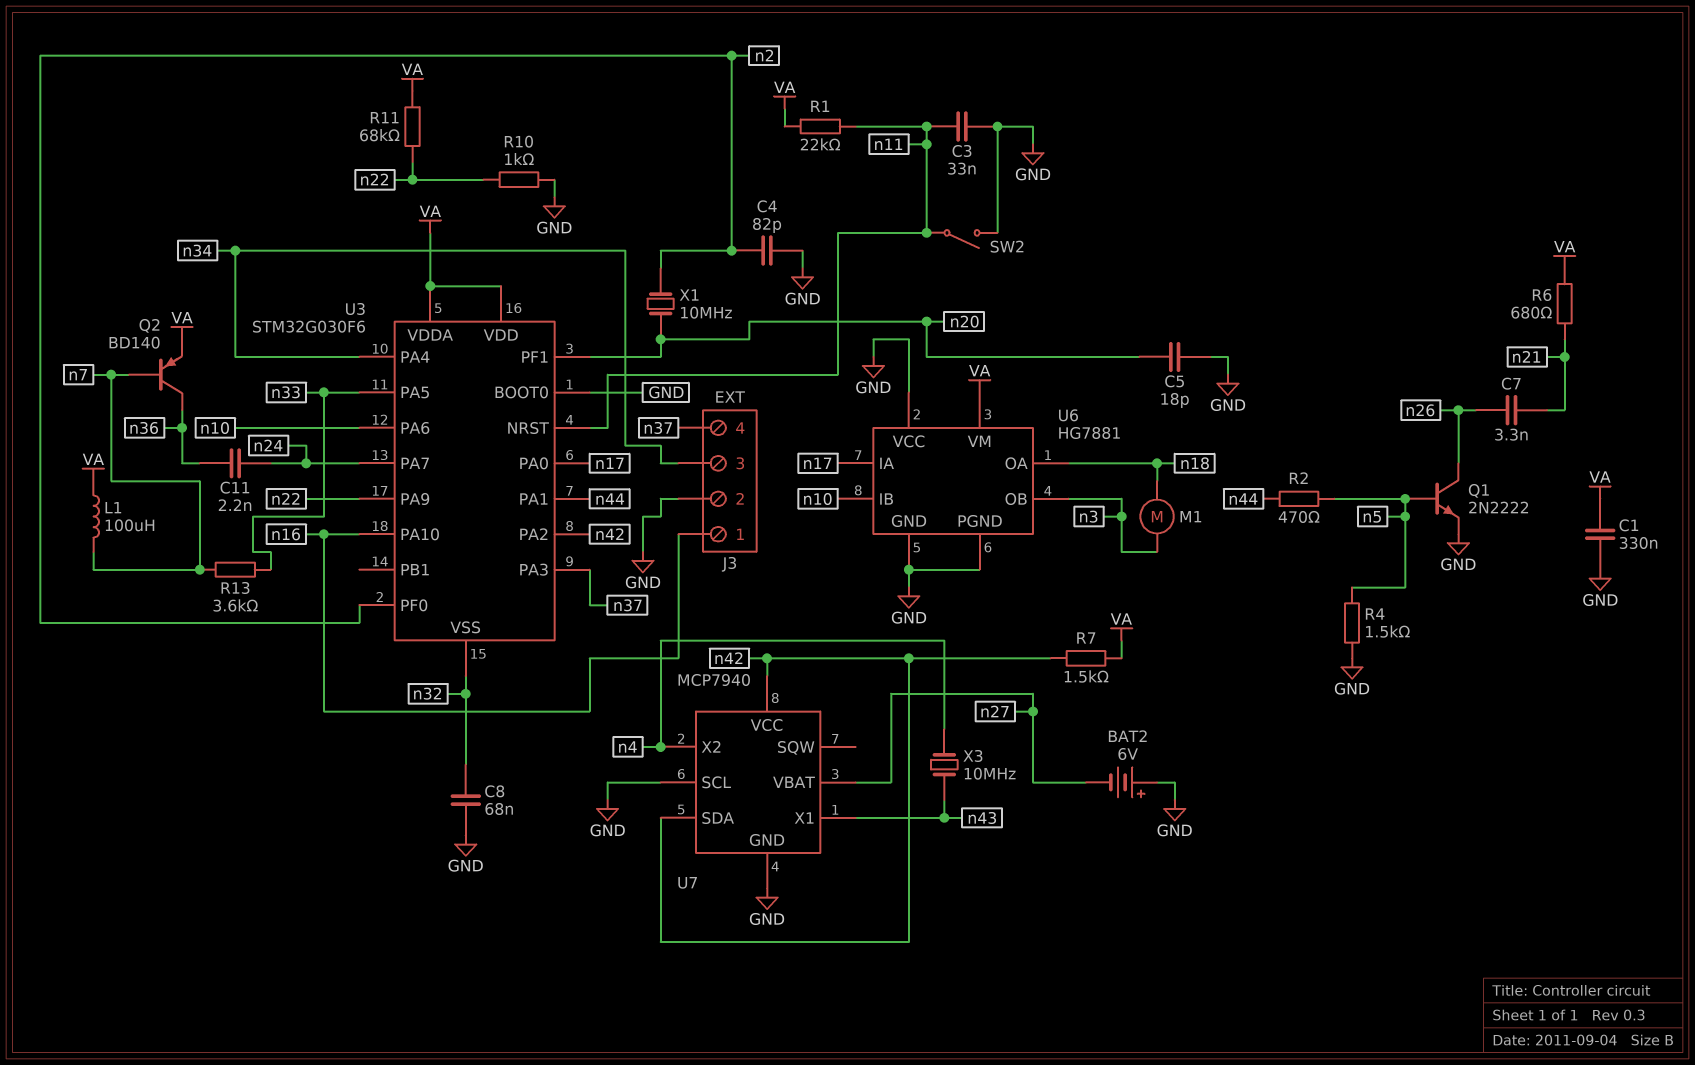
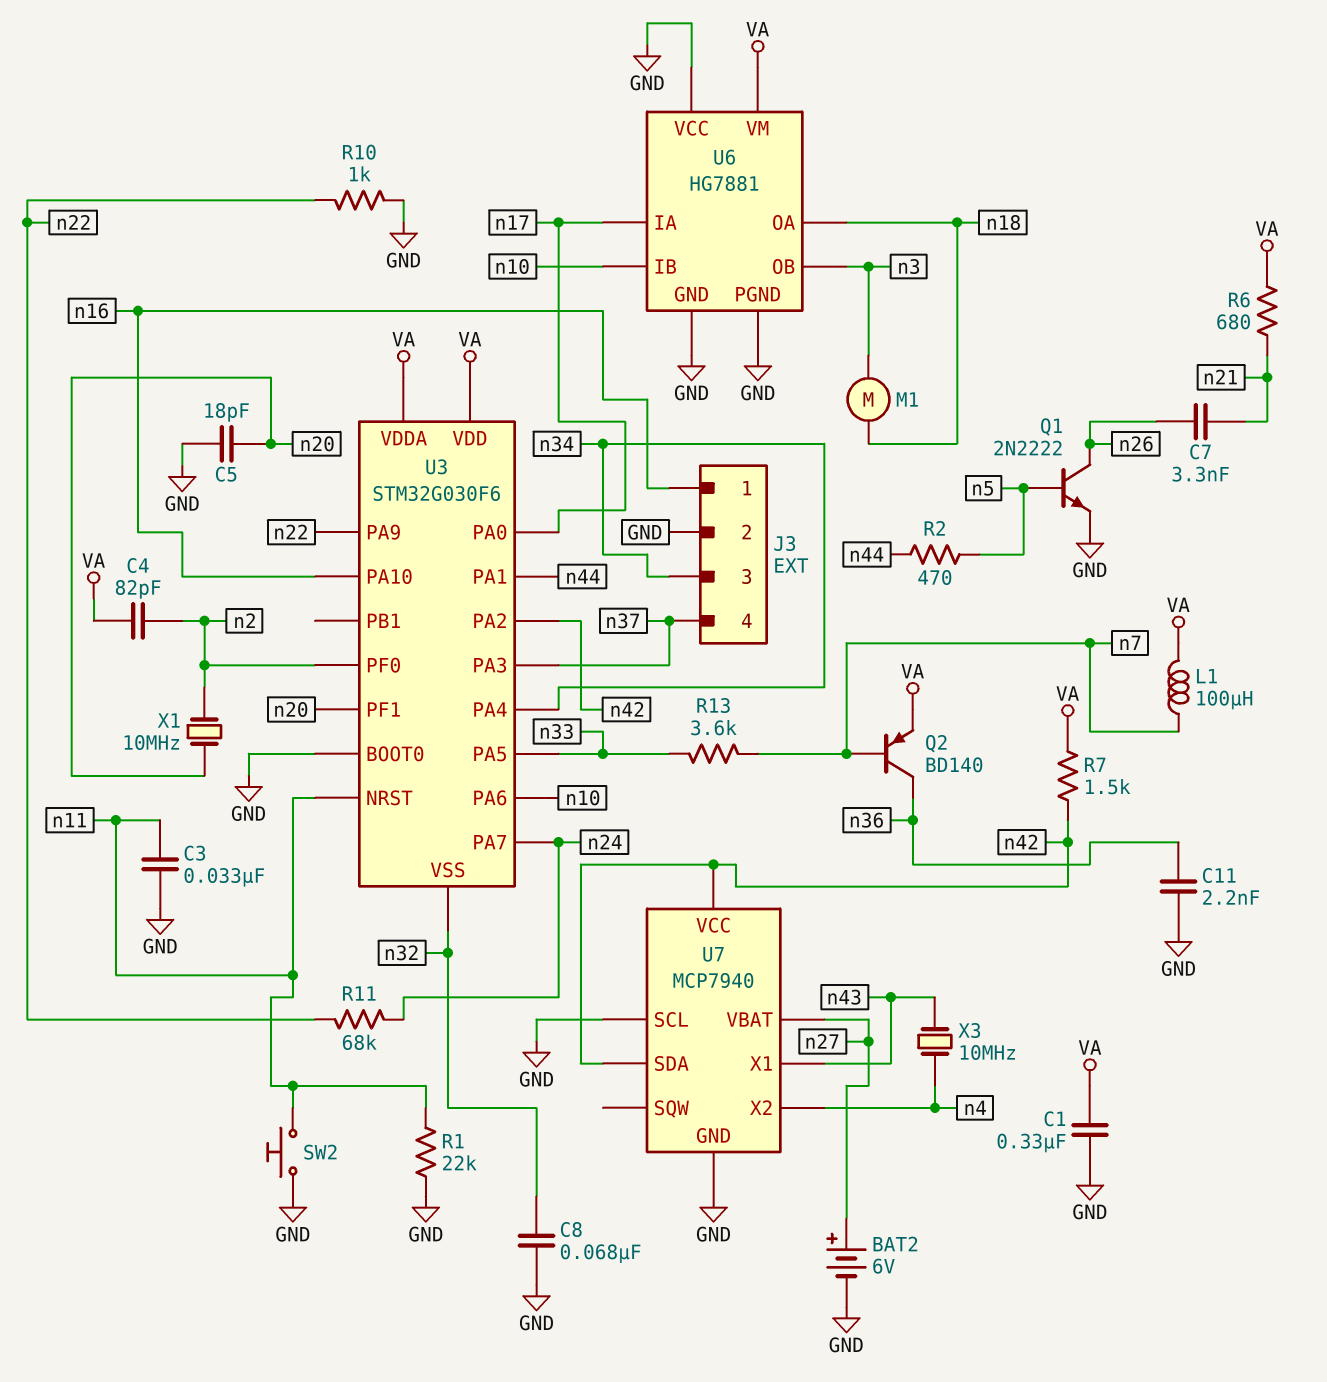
BAT2: 6V (plus GND, minus n27) -> 6V (plus n27, minus GND)
C4: 82pF (GND, n2) -> 82pF (VA, n2)
C11: 2.2nF (n24, n36) -> 2.2nF (GND, n36)
R1: 22k (VA, n11) -> 22k (GND, n11)
R4: 1.5k (GND, n5) -> none
R11: 68k (VA, n22) -> 68k (n22, n24)
SW2: switch (GND, n11) -> button (GND, n11)

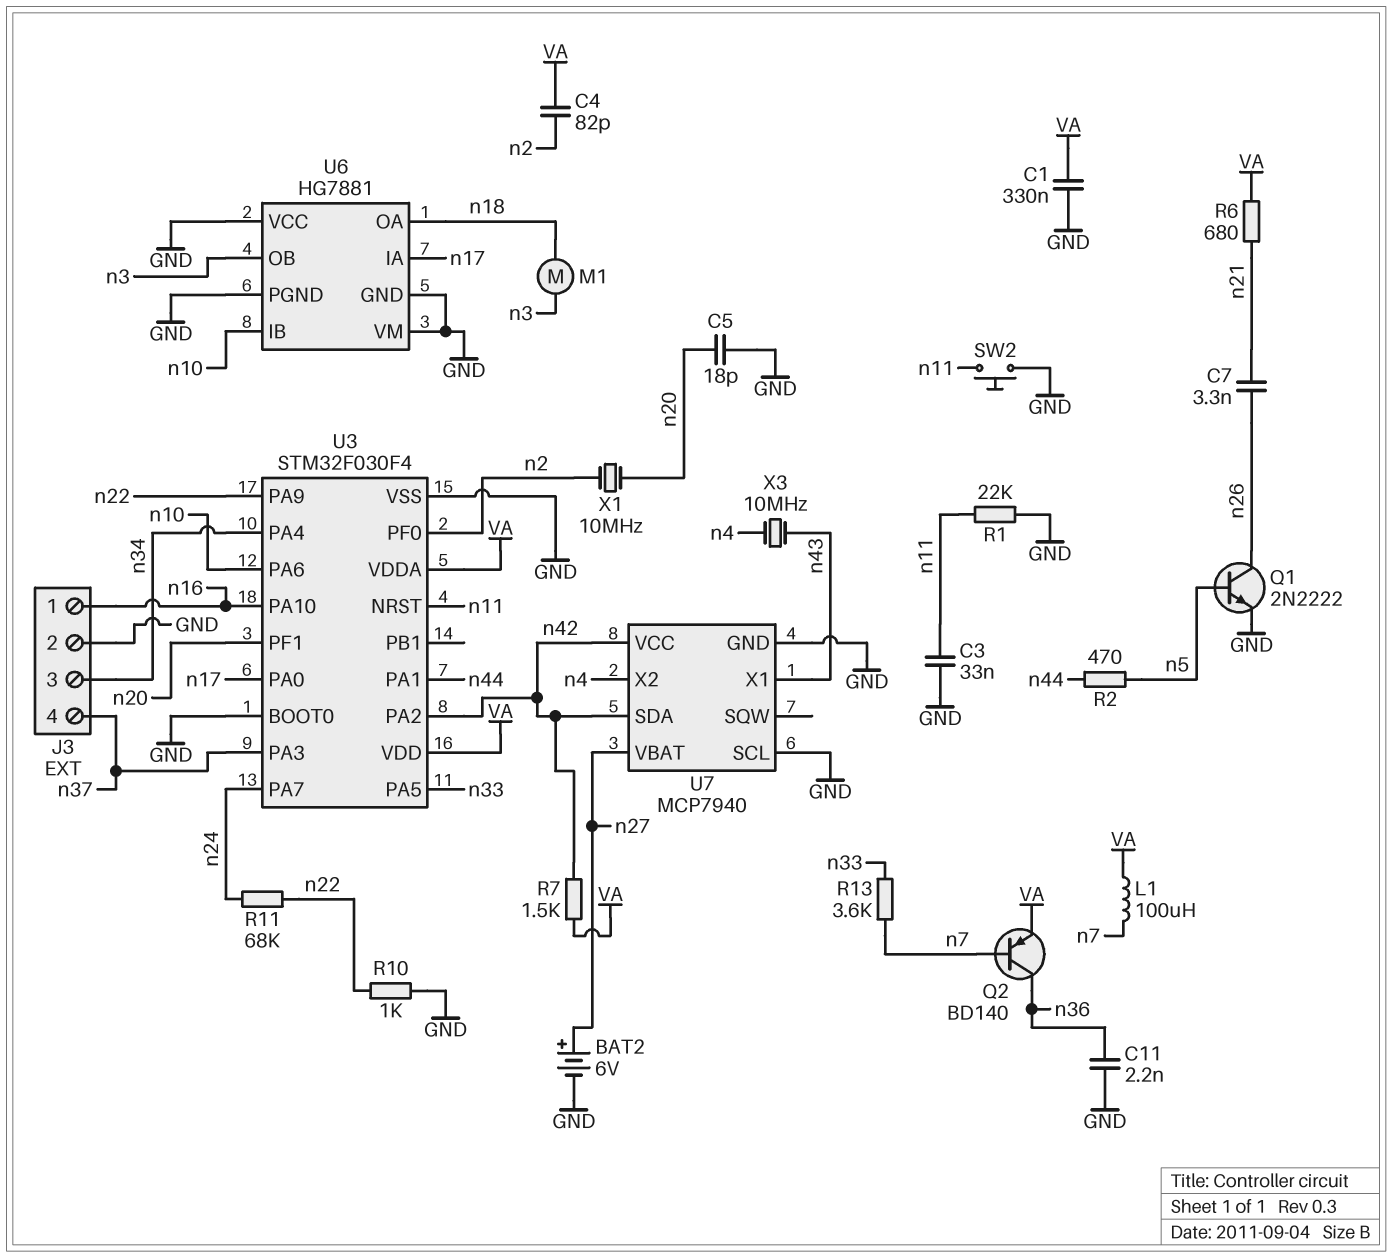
C8: 68nF (GND, n32) -> none
U3: STM32G030F6 -> STM32F030F4
U3 pin VSS: n32 -> GND
U6 pin VM: VA -> GND

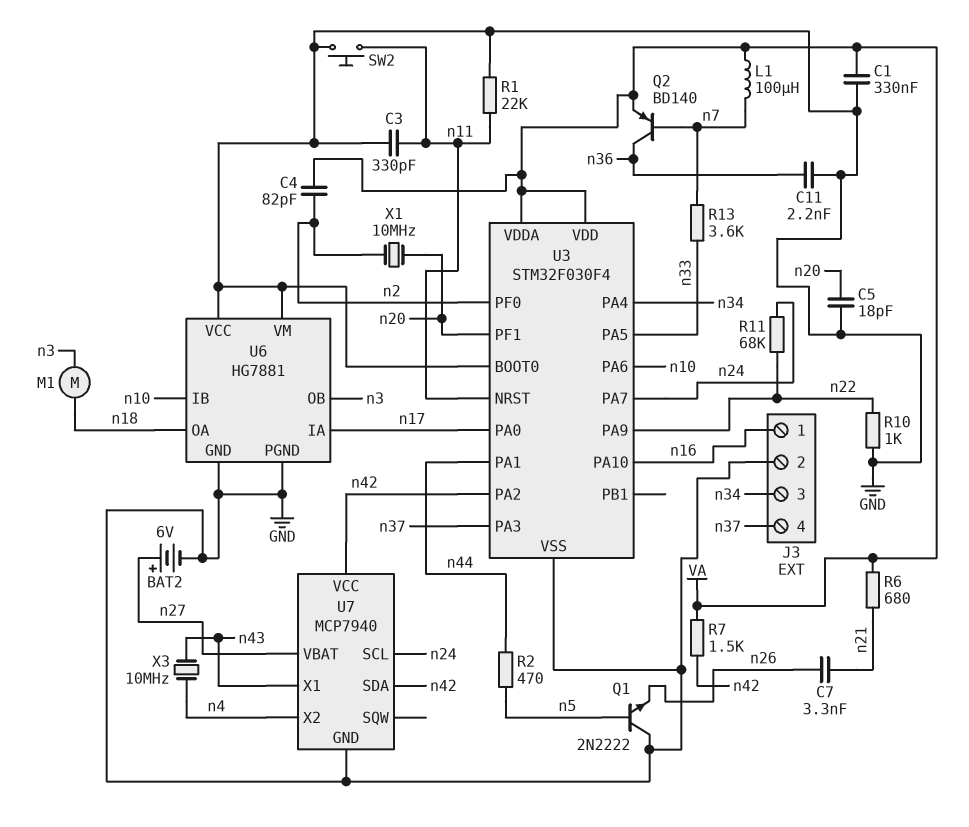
C3: 33nF (GND, n11) -> 330pF (GND, n11)
Q1: NPN 2N2222 (B n5, C n26, E GND) -> NPN 2N2222 (B n5, C GND, E n26)
U7 pin SCL: GND -> n24

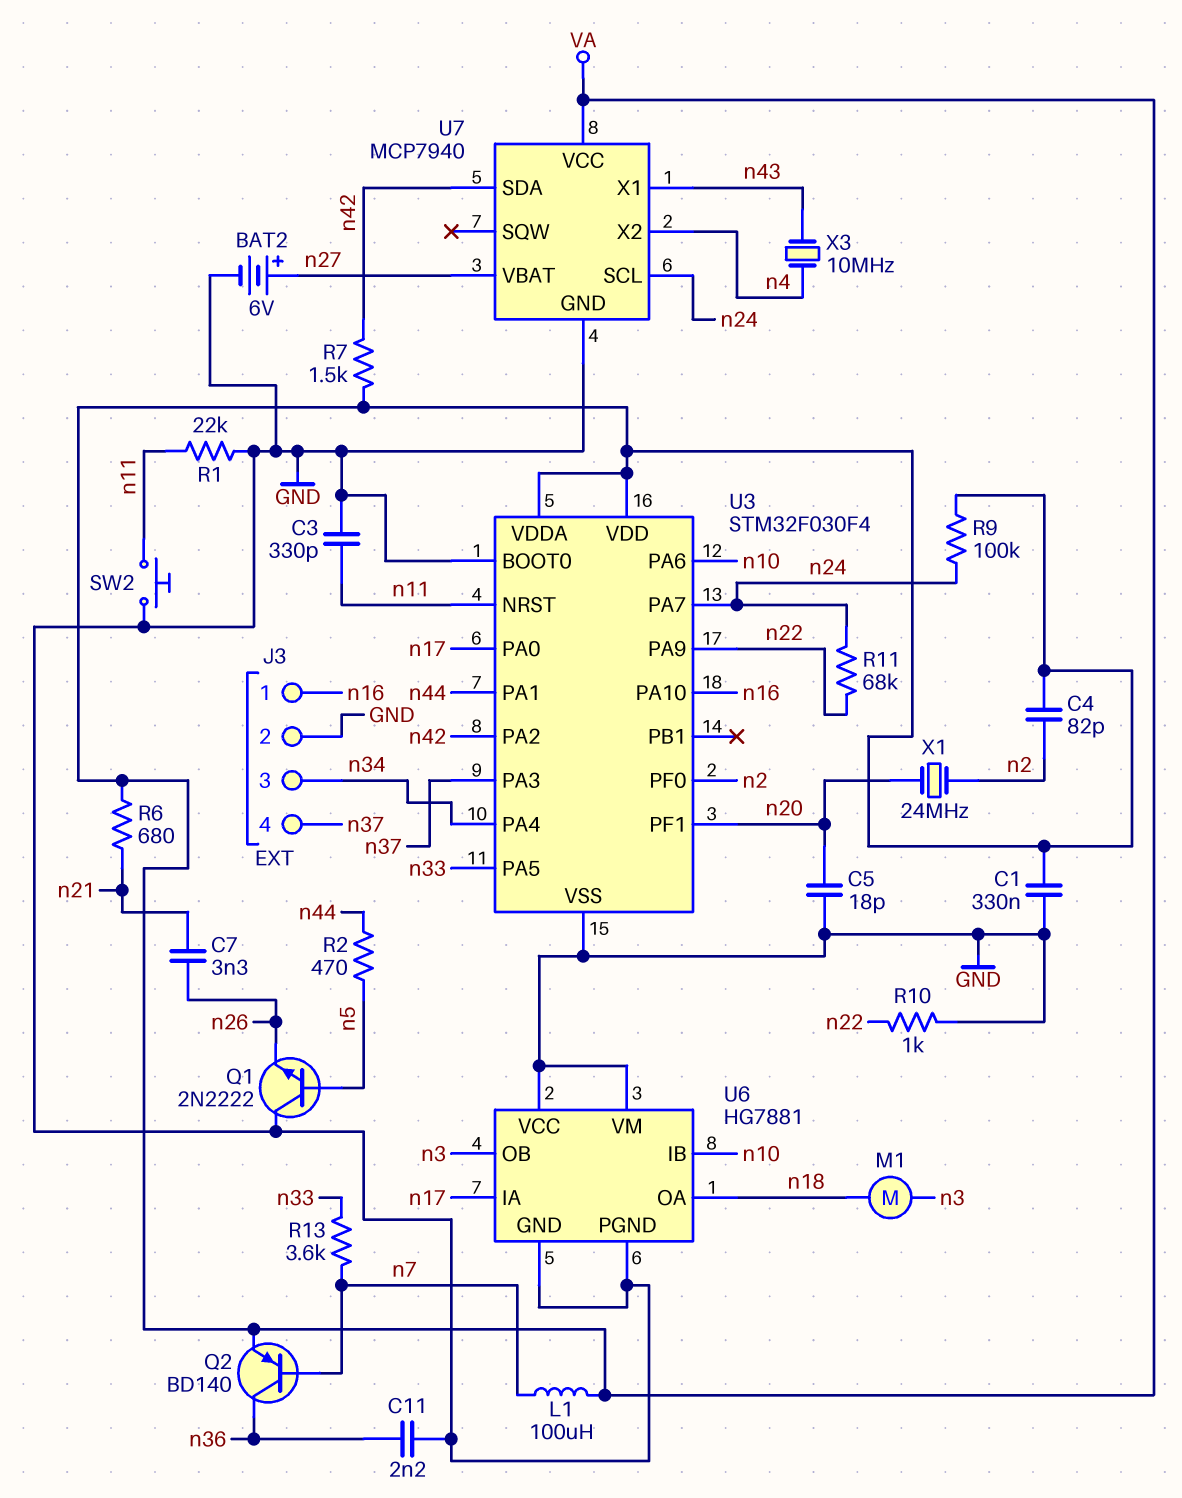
R9: none -> 100k (VA, n24)
U7 pin VCC: n42 -> VA
X1: 10MHz (n2, n20) -> 24MHz (n2, n20)

